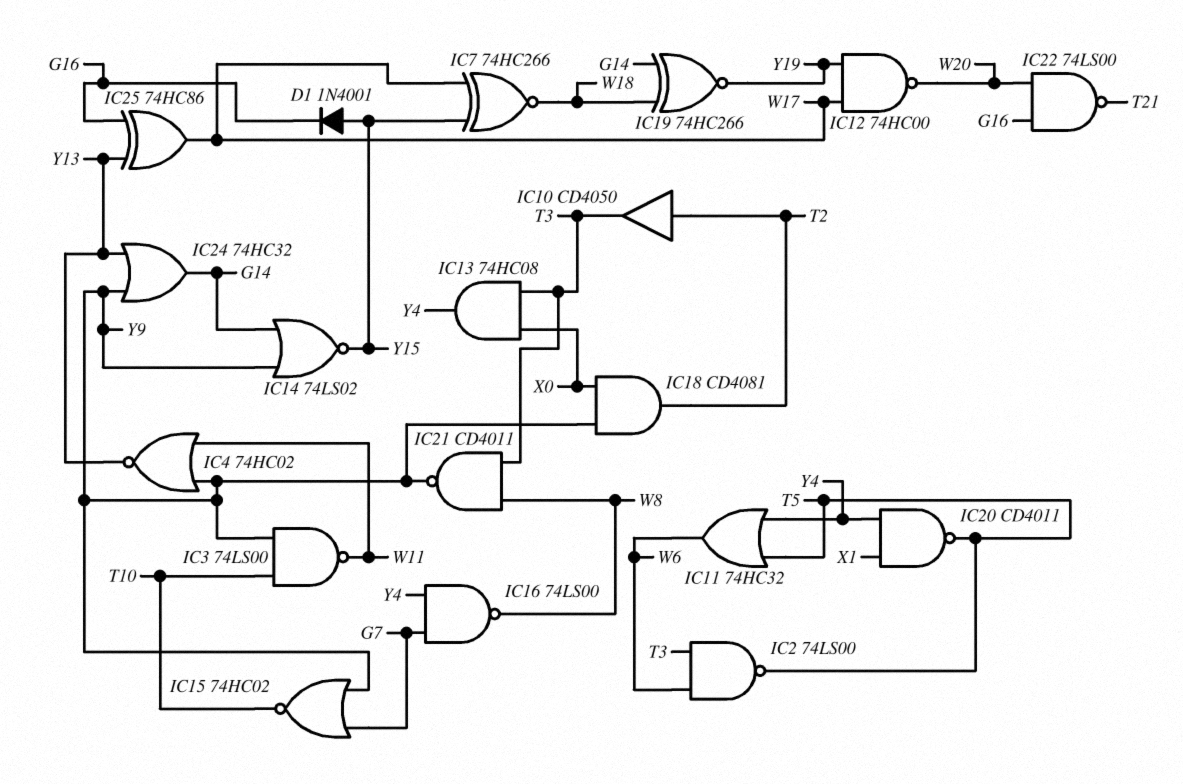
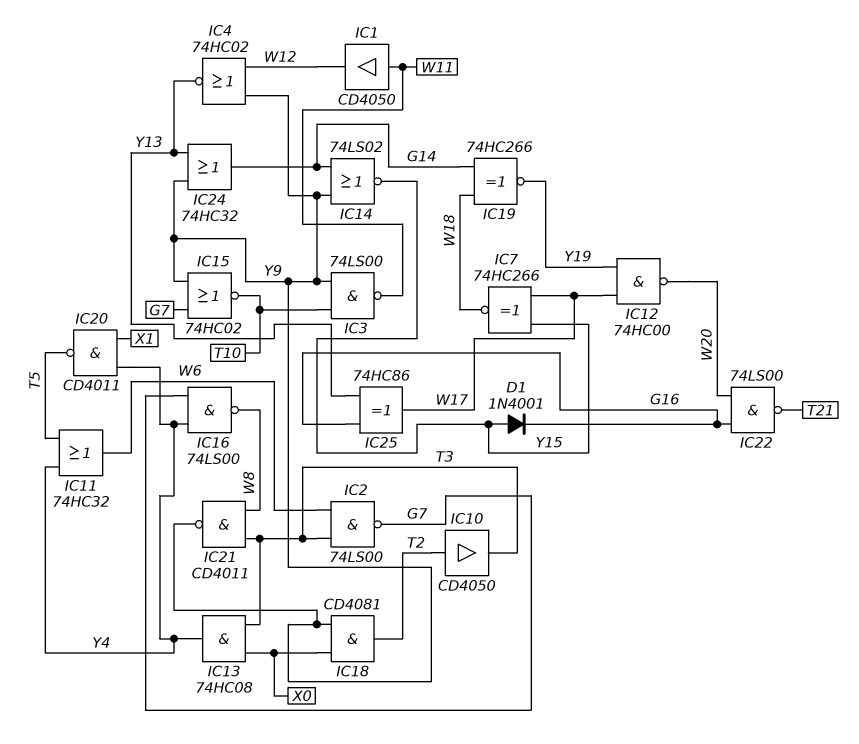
IC1: none -> buffer CD4050 (in W11, out W12)
IC2: NAND 74LS00 (in T3, in W6, out T5) -> NAND 74LS00 (in T3, in W6, out G7)
IC4: NOR 74HC02 (in W11, in Y9, out Y13) -> NOR 74HC02 (in W12, in Y9, out Y13)

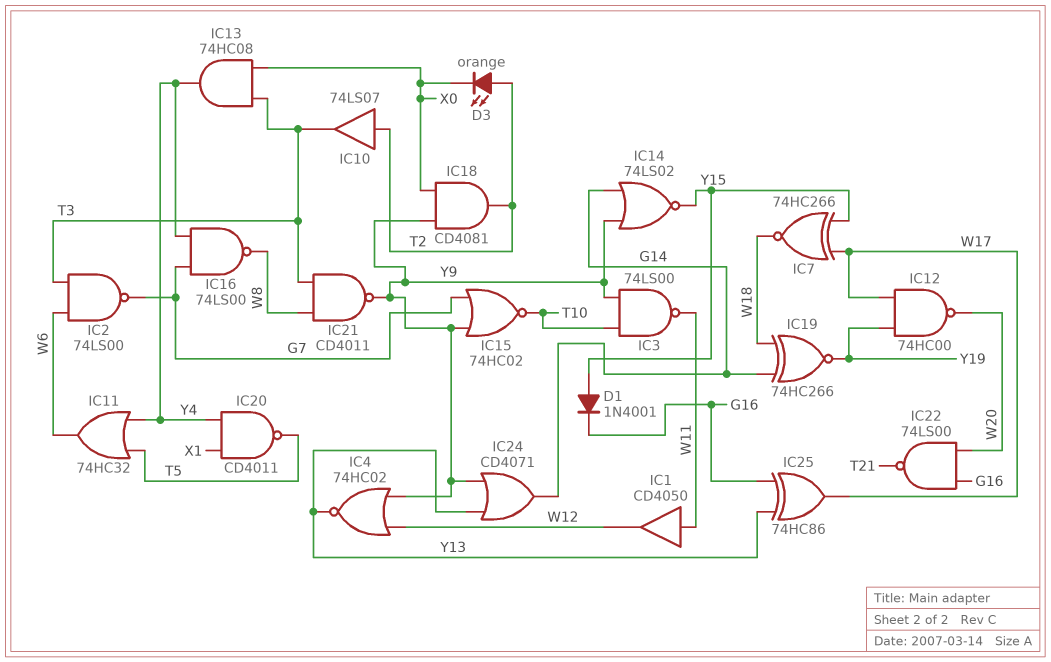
D3: none -> LED orange (A T2, K X0)
IC10: buffer CD4050 (in T2, out T3) -> buffer 74LS07 (in T2, out T3)
IC24: OR 74HC32 (in Y9, in Y13, out G14) -> OR CD4071 (in Y9, in Y13, out G14)

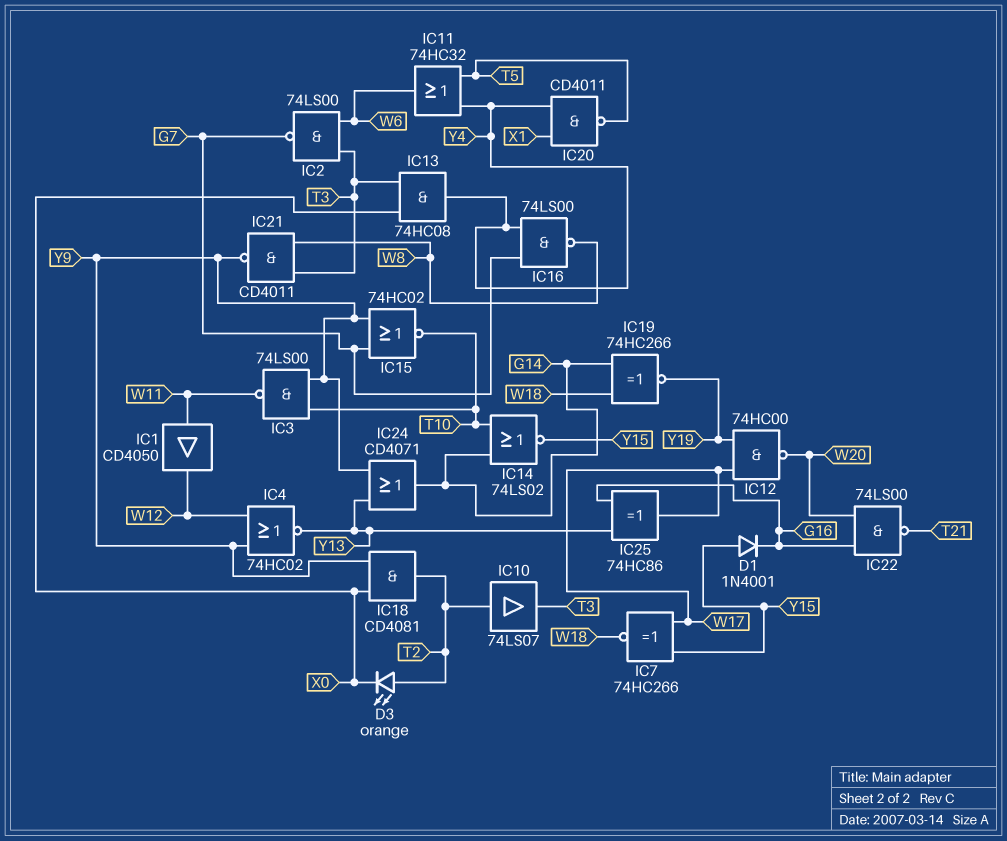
IC14: NOR 74LS02 (in G14, in Y9, out Y15) -> NOR 74LS02 (in G14, in T10, out Y15)

